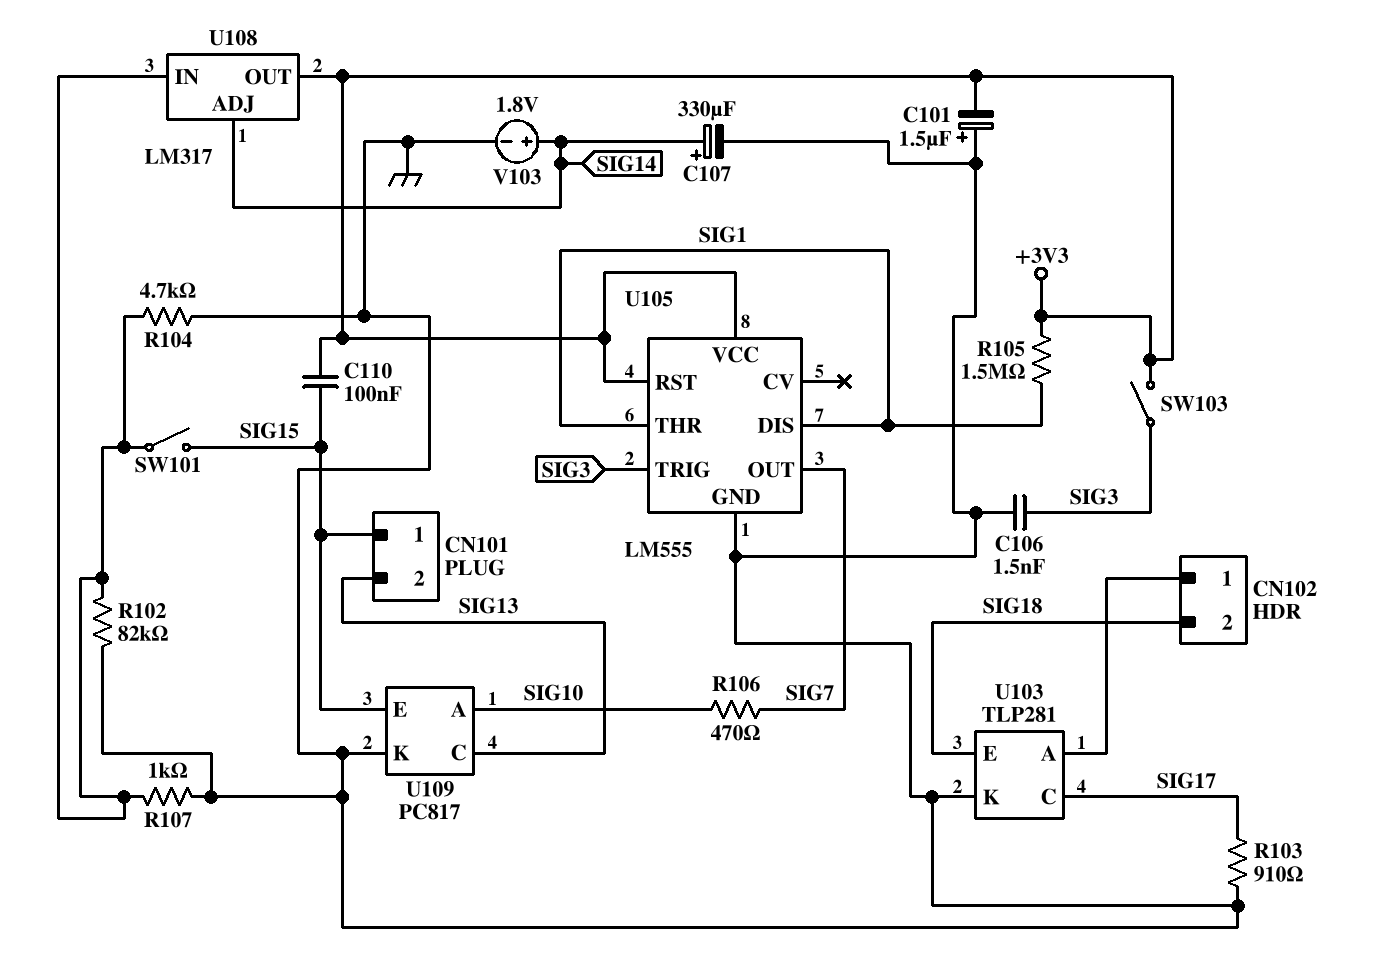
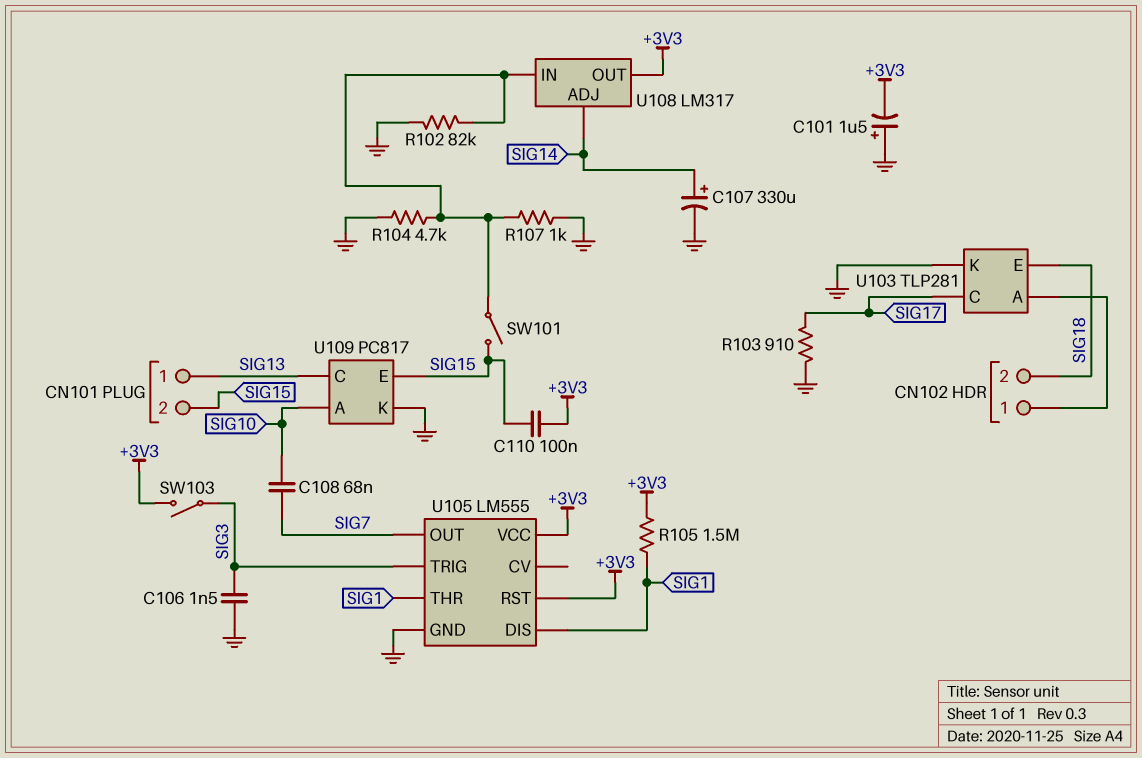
C108: none -> 68nF (SIG7, SIG10)
CN101 pin 1: SIG15 -> SIG13
CN101 pin 2: SIG13 -> SIG15
R106: 470 (SIG7, SIG10) -> none
V103: 1.8V (plus SIG14, minus GND) -> none

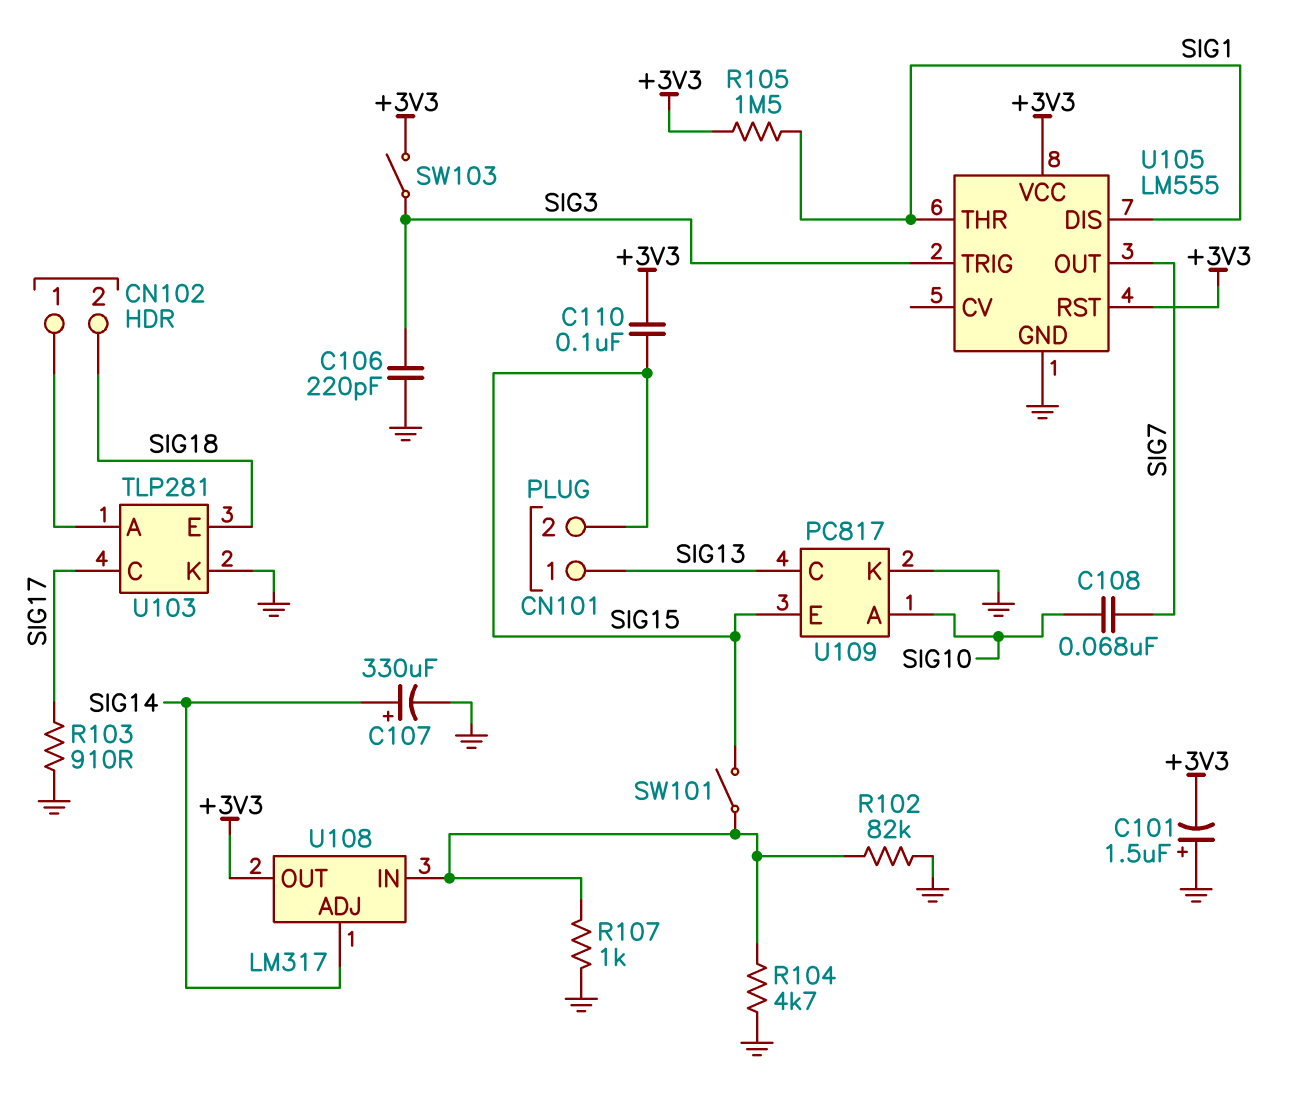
C106: 1.5nF (GND, SIG3) -> 220pF (GND, SIG3)

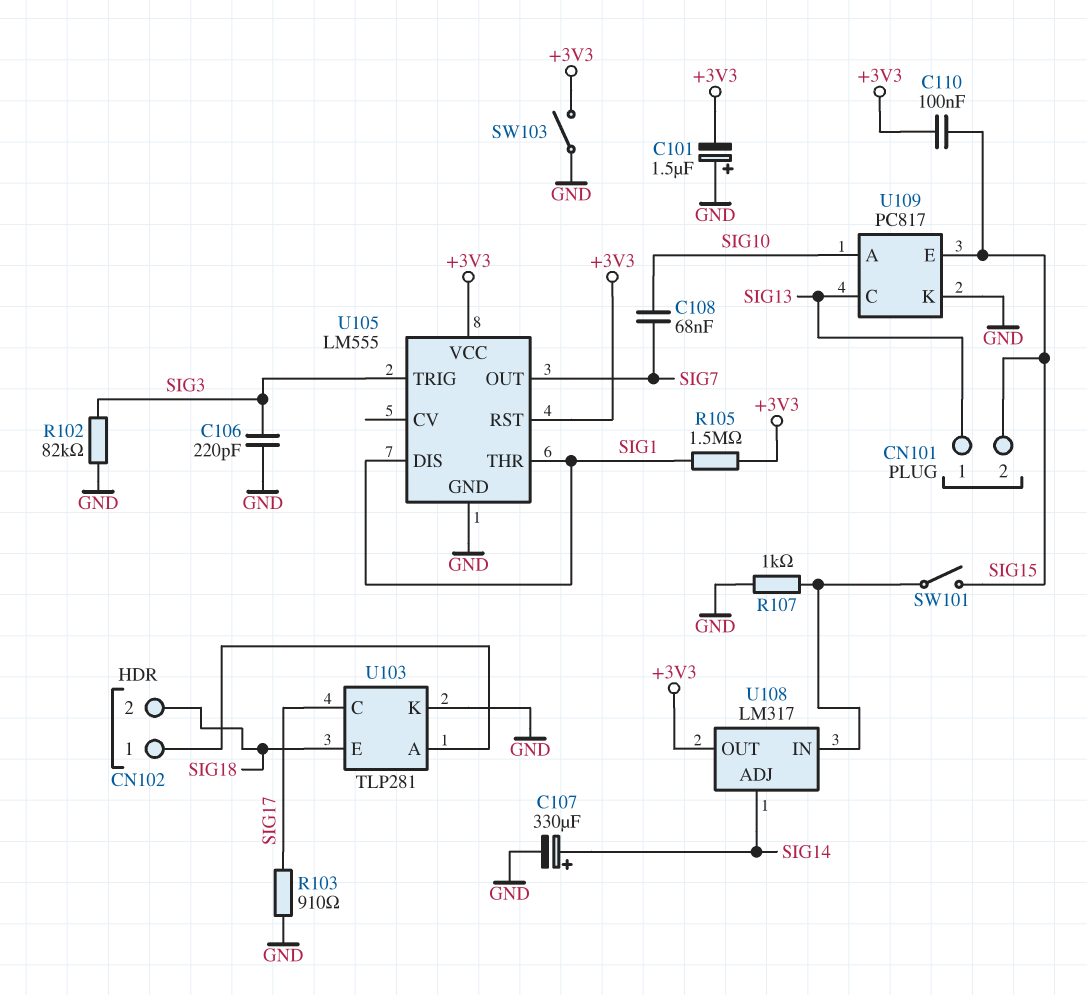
R102: 82k (GND, U108/IN) -> 82k (GND, SIG3)
R104: 4.7k (GND, U108/IN) -> none
SW103: switch (+3V3, SIG3) -> switch (+3V3, GND)

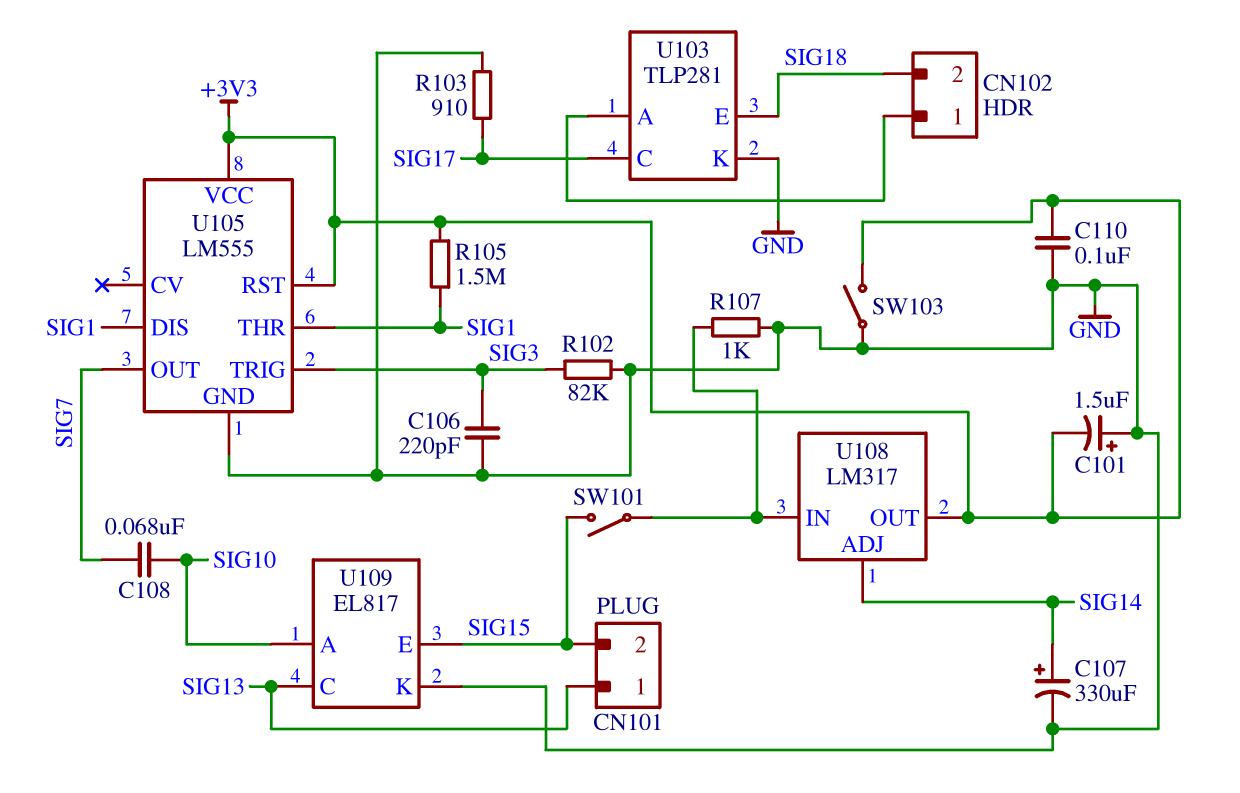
C110: 100nF (+3V3, SIG15) -> 100nF (+3V3, GND)
U109: PC817 -> EL817

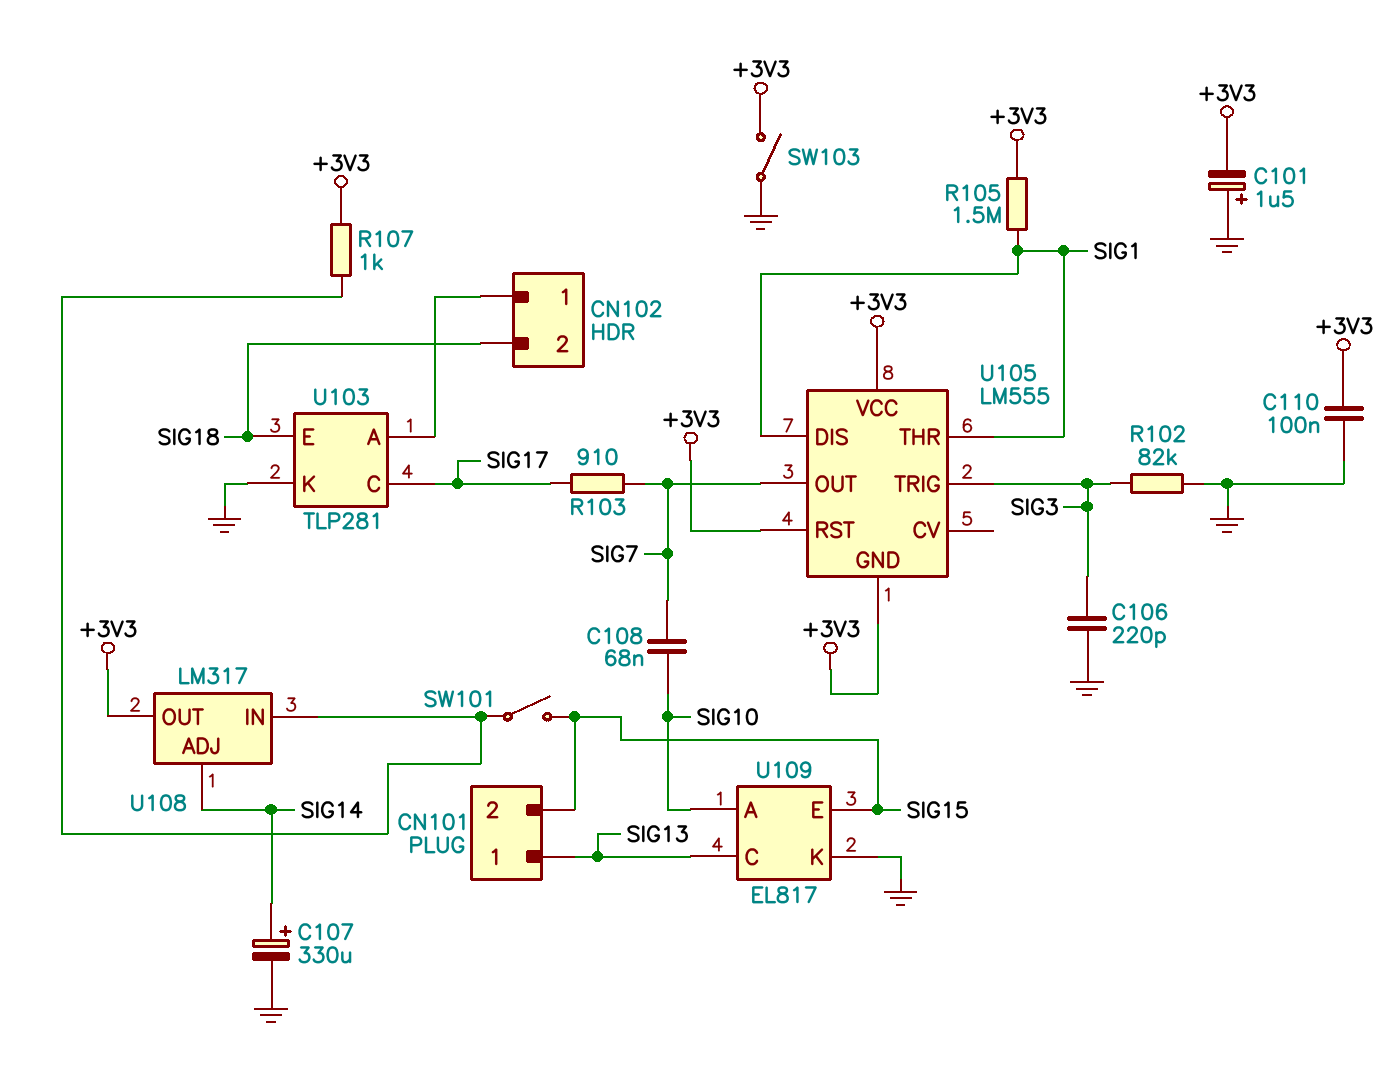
R103: 910 (GND, SIG17) -> 910 (SIG7, SIG17)
R107: 1k (GND, U108/IN) -> 1k (+3V3, U108/IN)
U105 pin GND: GND -> +3V3

